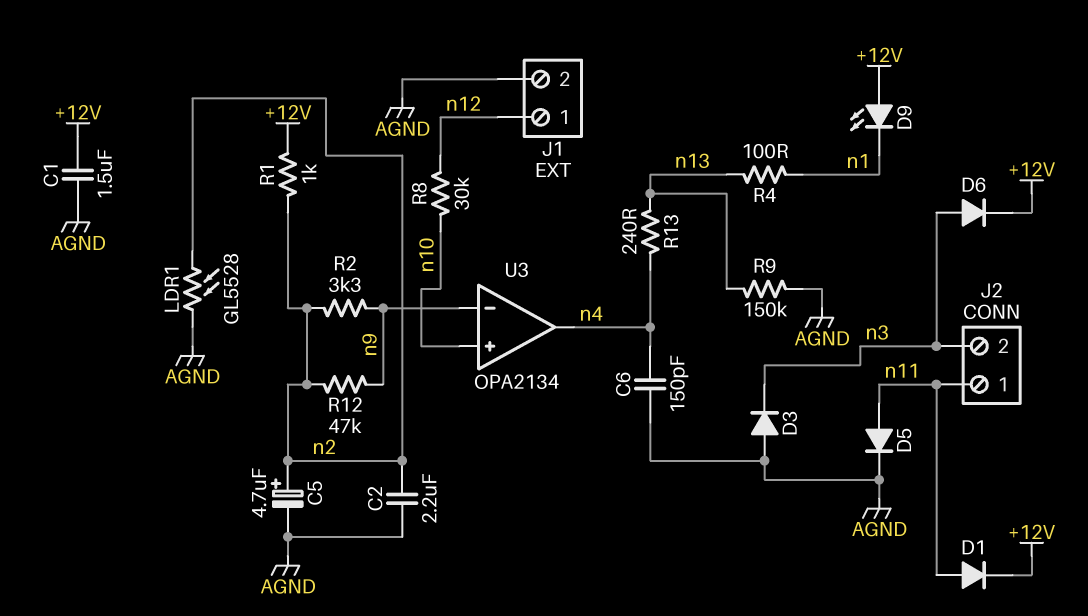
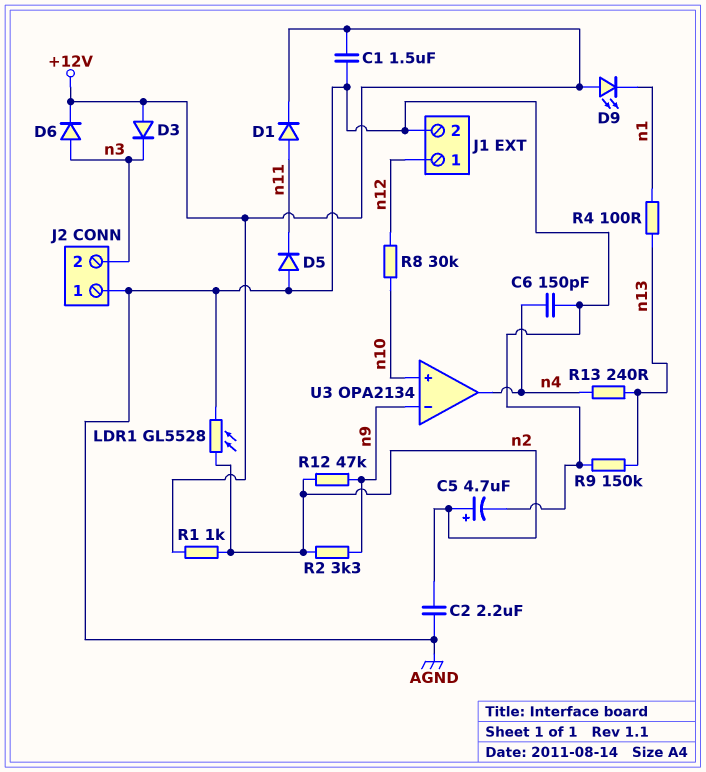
D3: diode (A AGND, K n3) -> diode (A +12V, K n3)
D5: diode (A n11, K AGND) -> diode (A AGND, K n11)
J2 pin 1: n11 -> AGND

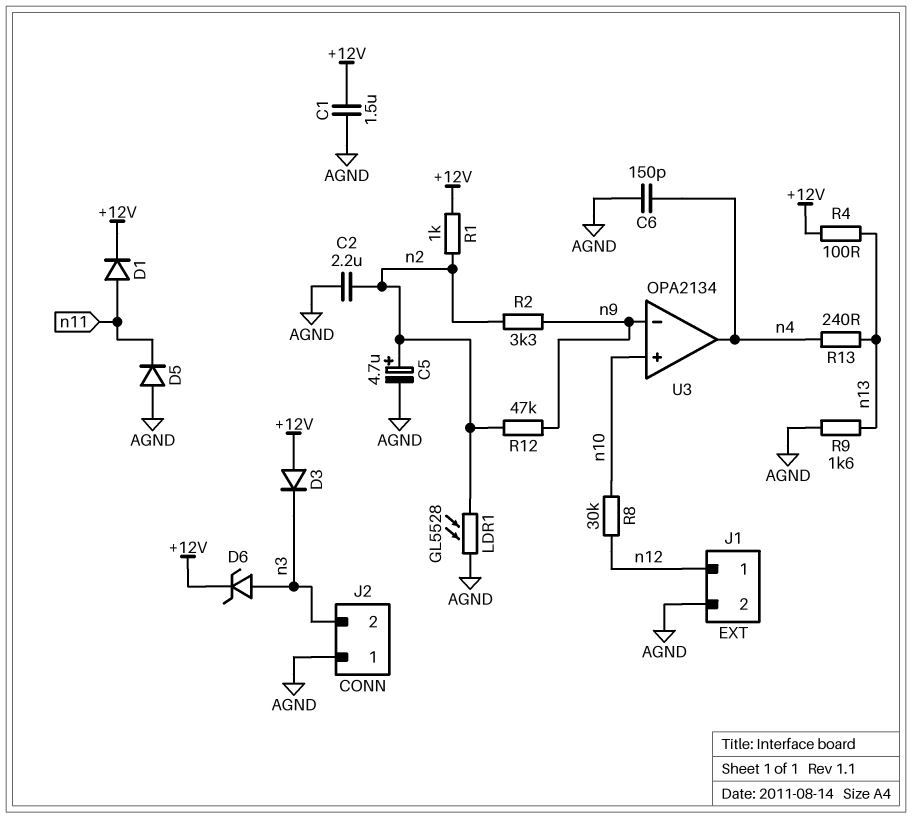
D6: diode (A n3, K +12V) -> zener (A n3, K +12V)
D9: LED (A +12V, K n1) -> none
R4: 100 (n1, n13) -> 100 (+12V, n13)
R9: 150k (AGND, n13) -> 1.6k (AGND, n13)

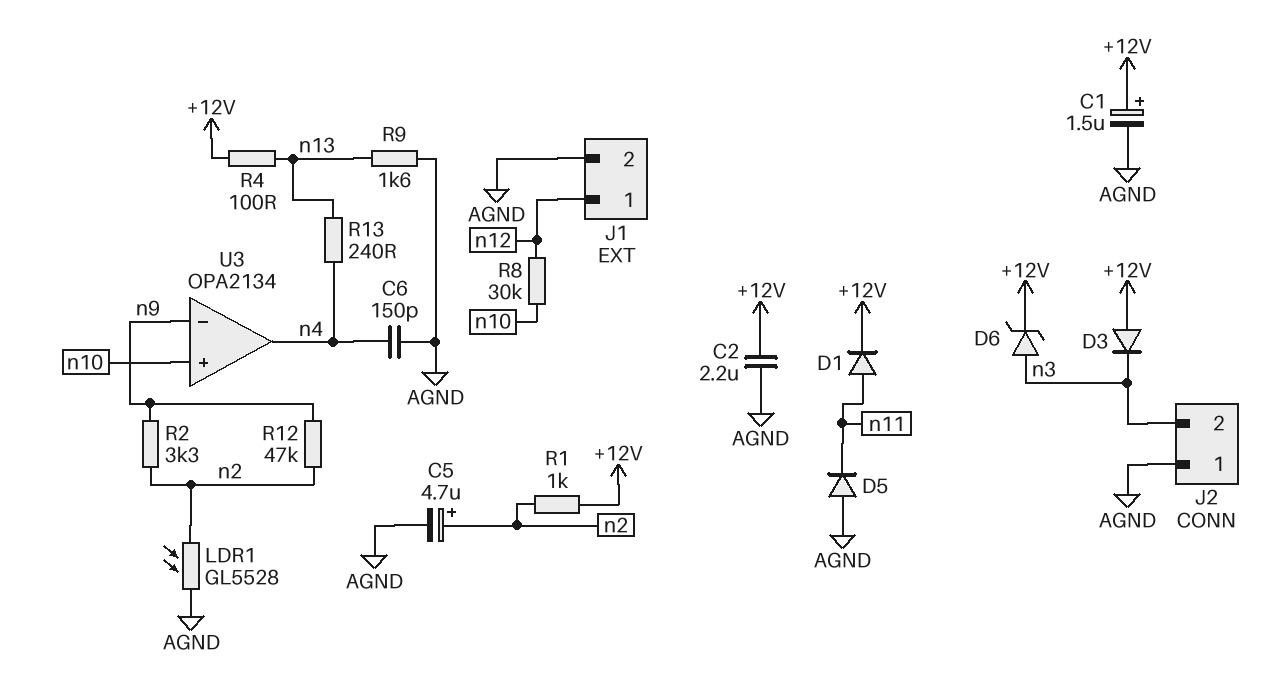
C1: 1.5uF (+12V, AGND) -> 1.5uF (plus +12V, minus AGND)
C2: 2.2uF (AGND, n2) -> 2.2uF (+12V, AGND)

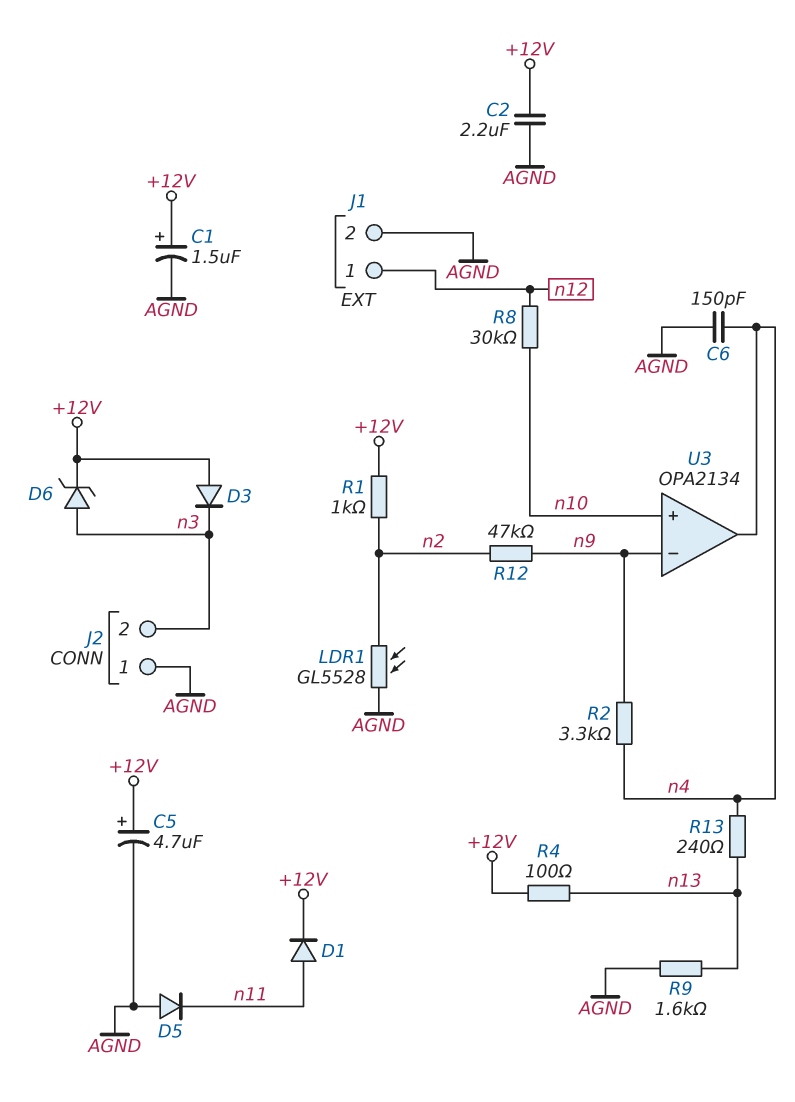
C5: 4.7uF (plus n2, minus AGND) -> 4.7uF (plus +12V, minus AGND)
R2: 3.3k (n2, n9) -> 3.3k (n4, n9)

